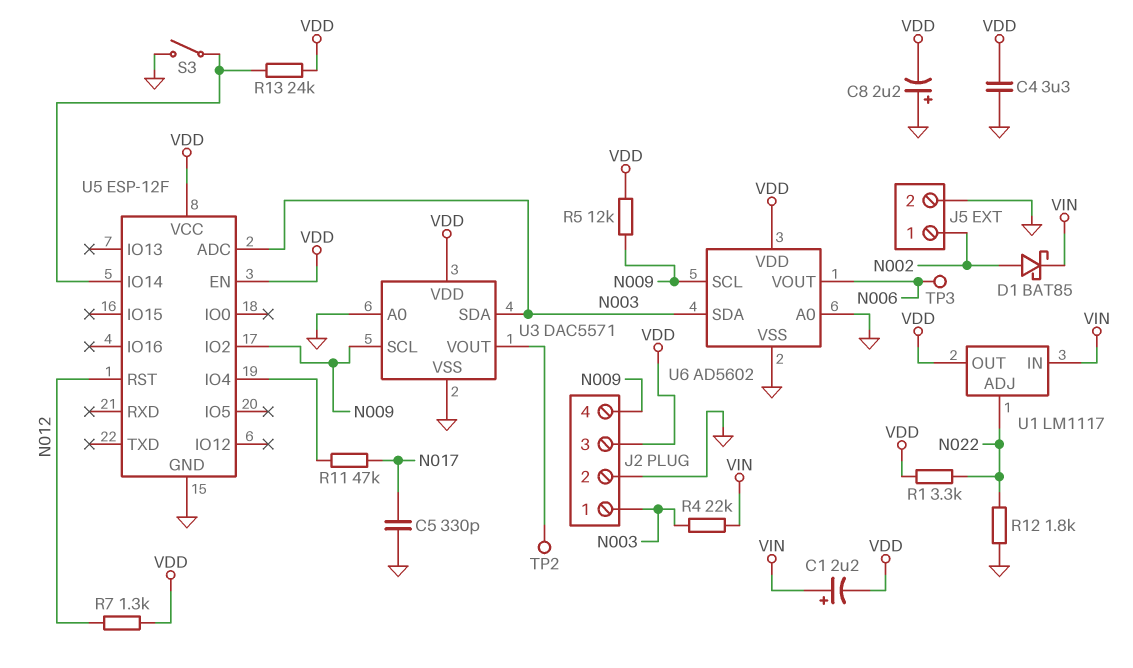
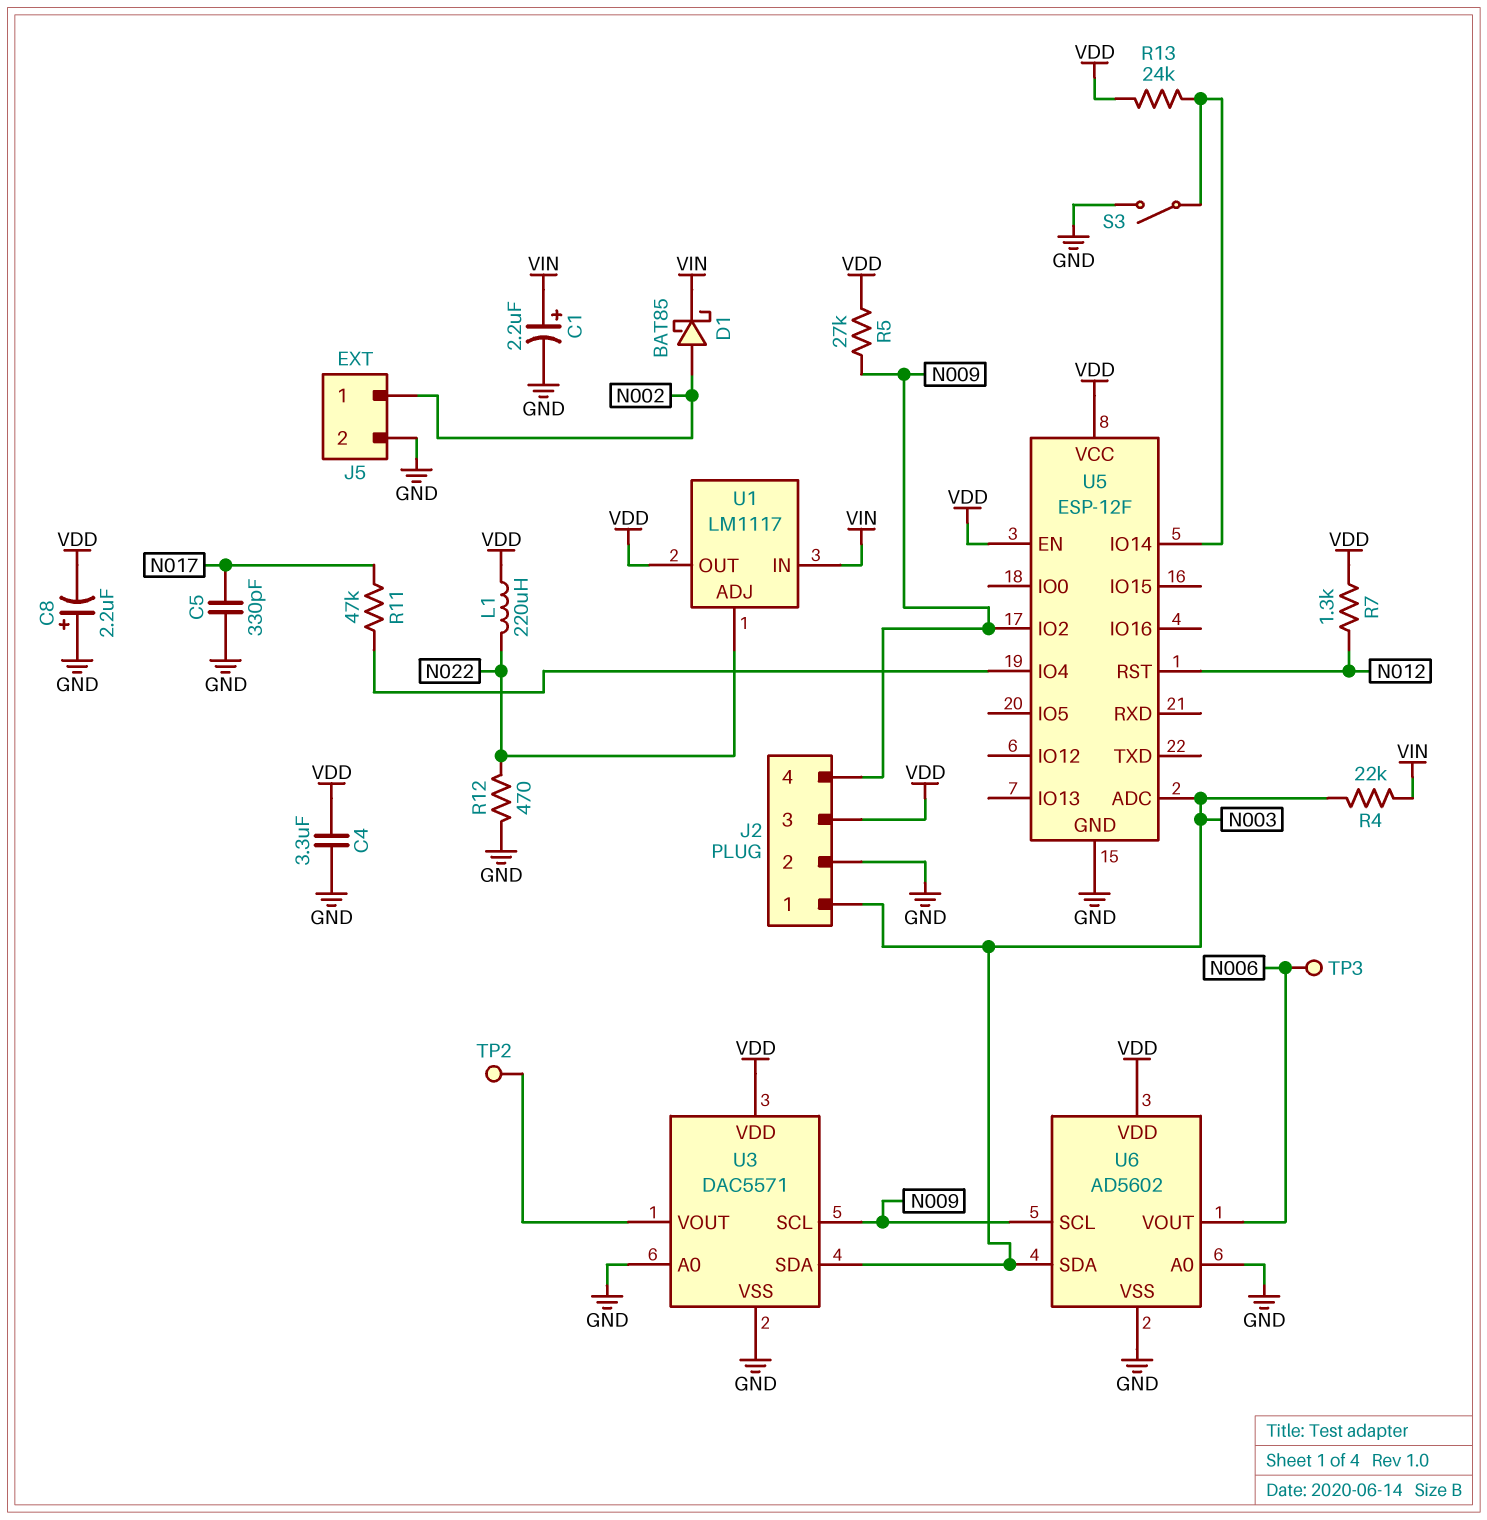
C1: 2.2uF (plus VIN, minus VDD) -> 2.2uF (plus VIN, minus GND)
L1: none -> 220uH (N022, VDD)
R1: 3.3k (N022, VDD) -> none
R5: 12k (N009, VDD) -> 27k (N009, VDD)
R12: 1.8k (GND, N022) -> 470 (GND, N022)

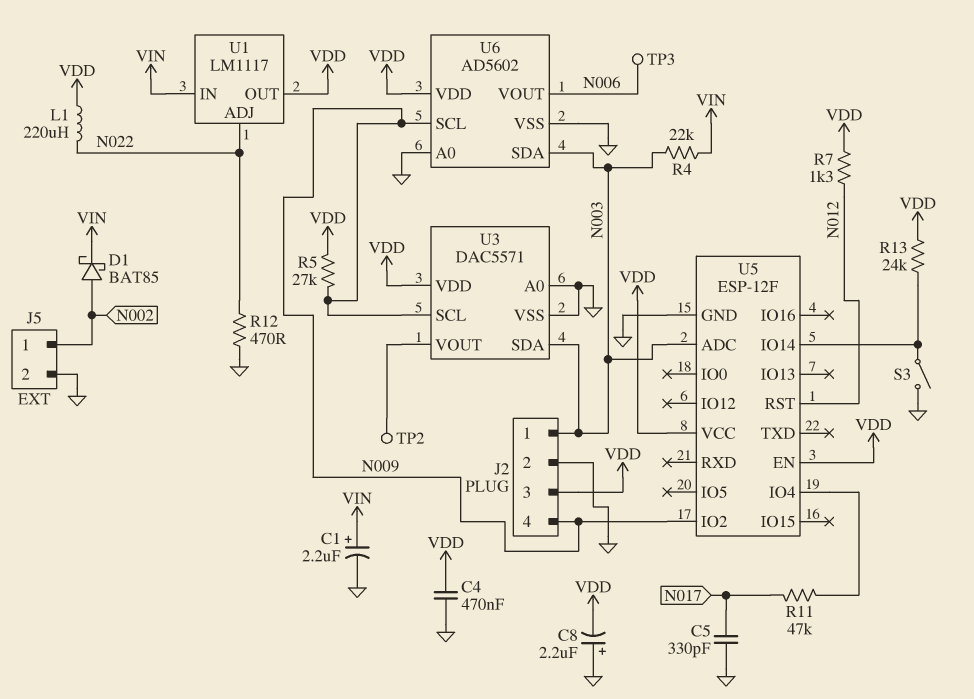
C4: 3.3uF (GND, VDD) -> 470nF (GND, VDD)

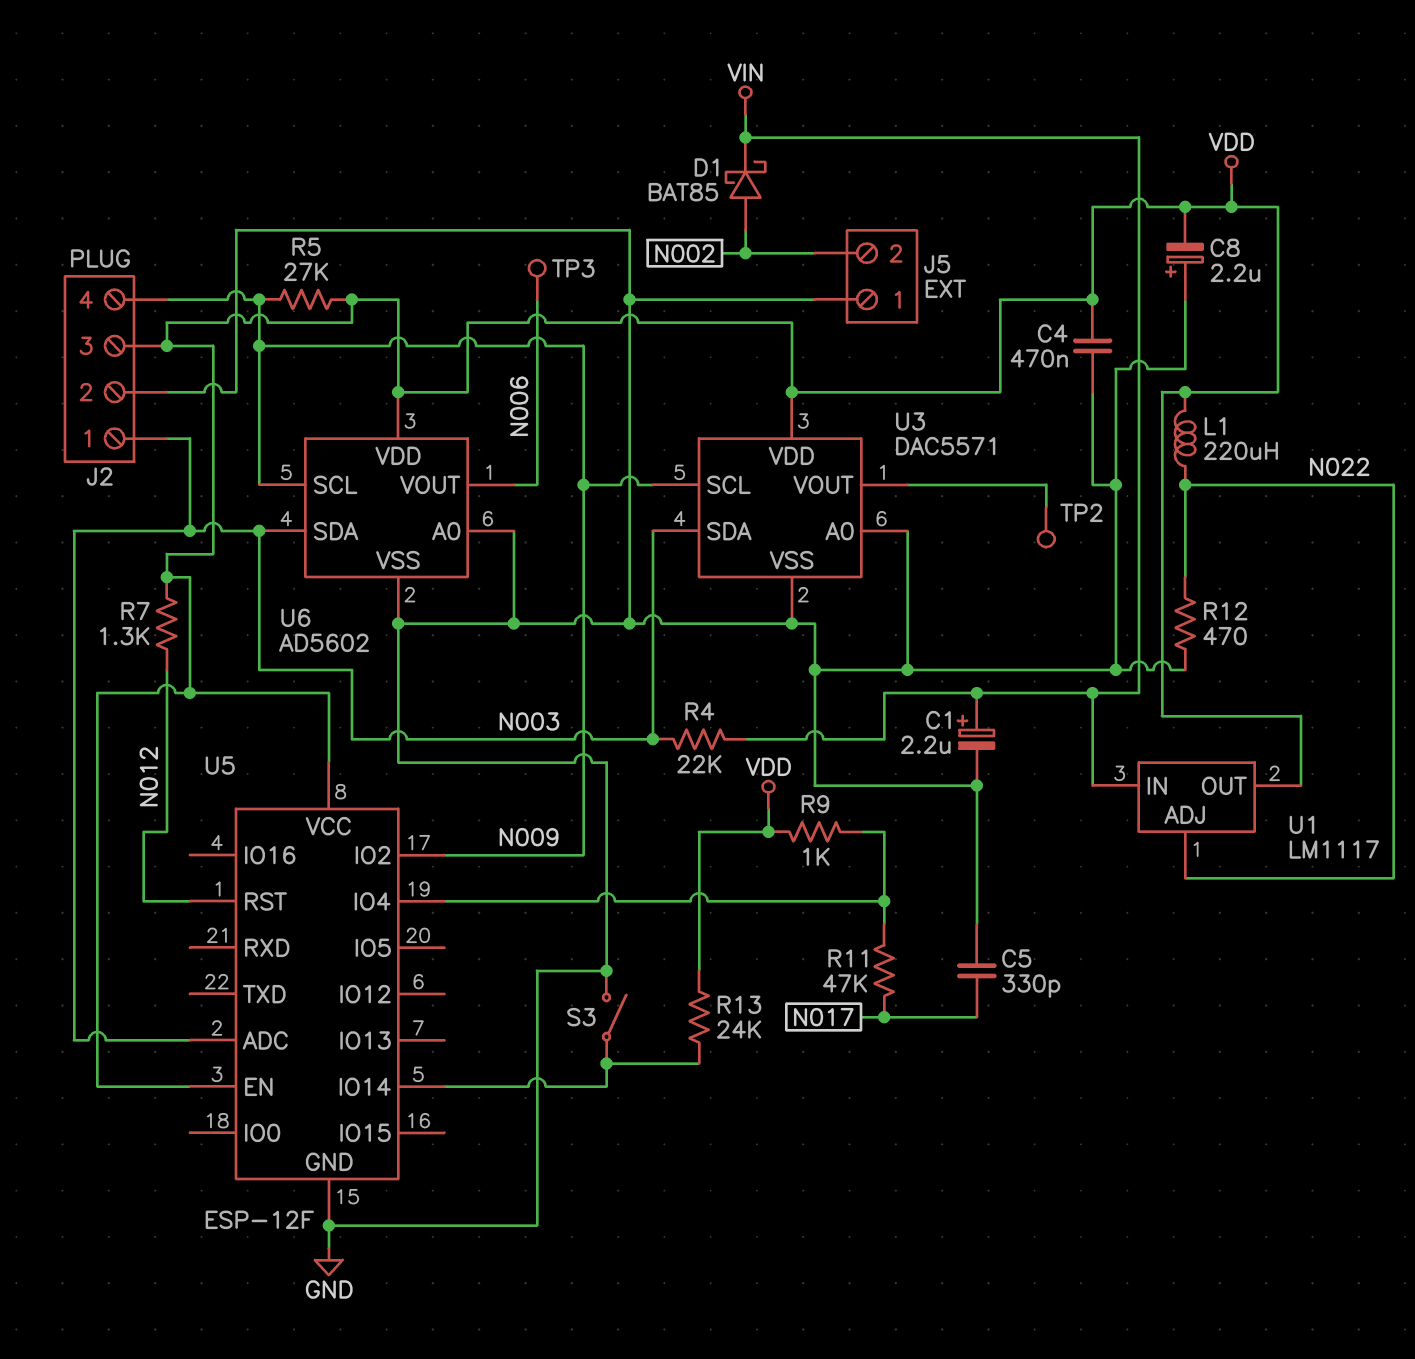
J5 pin 1: N002 -> GND
J5 pin 2: GND -> N002
R9: none -> 1k (U5/IO4, VDD)

